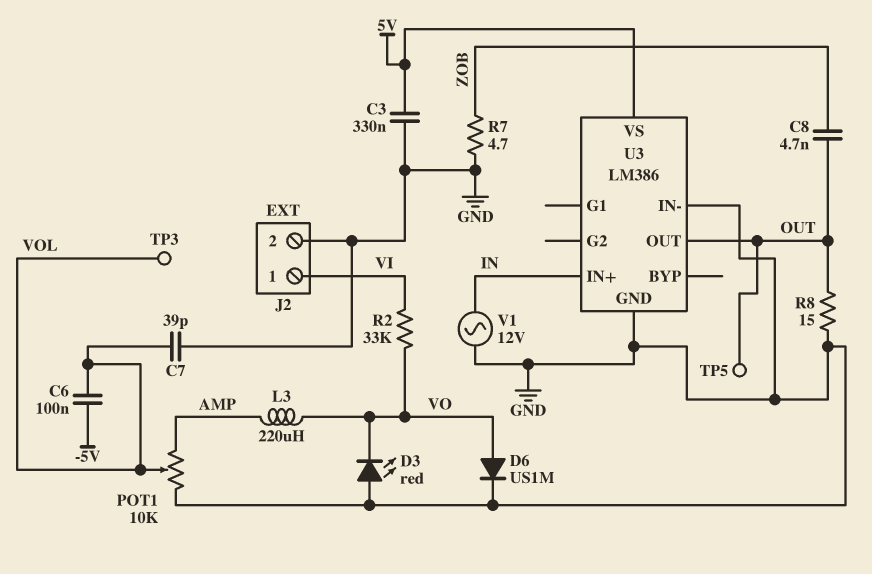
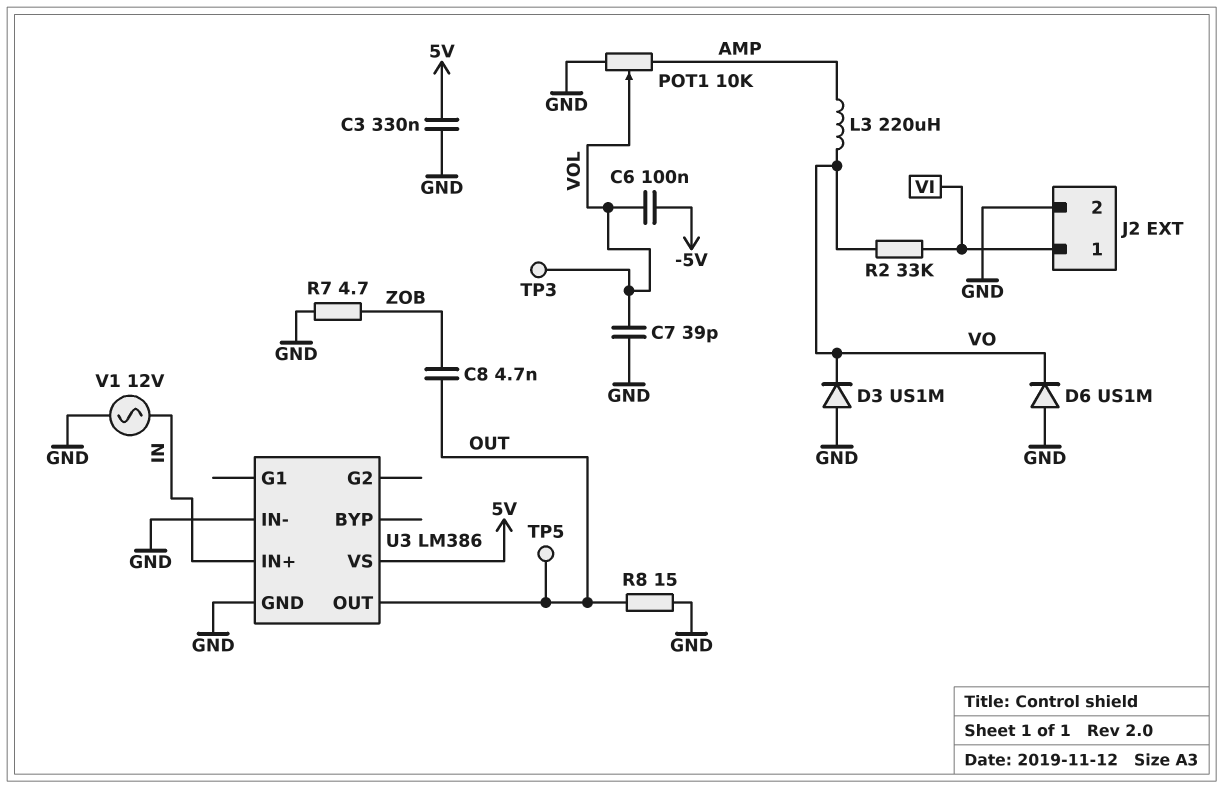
D3: LED red (A GND, K VO) -> diode US1M (A GND, K VO)
D6: diode US1M (A VO, K GND) -> diode US1M (A GND, K VO)

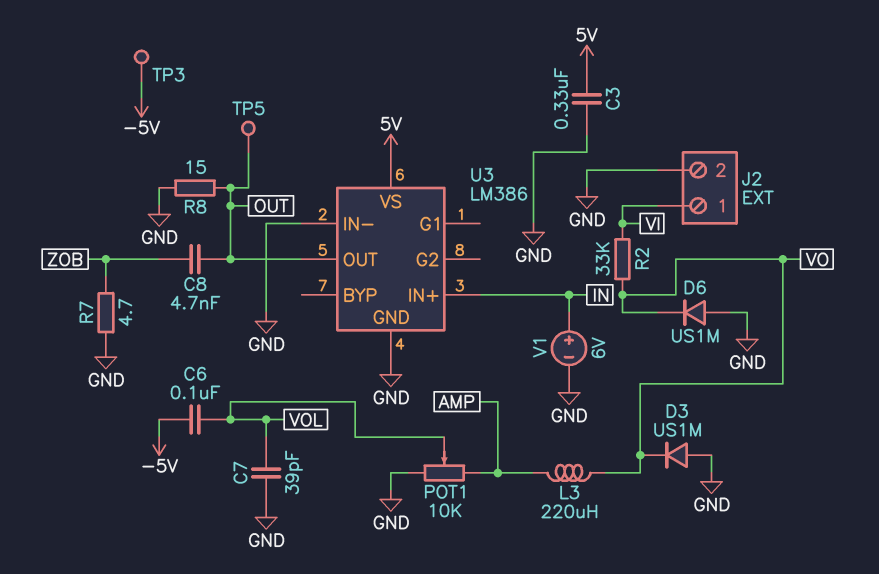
TP3: test point (VOL) -> test point (-5V)
V1: AC 12V (GND, IN) -> 6V (plus IN, minus GND)

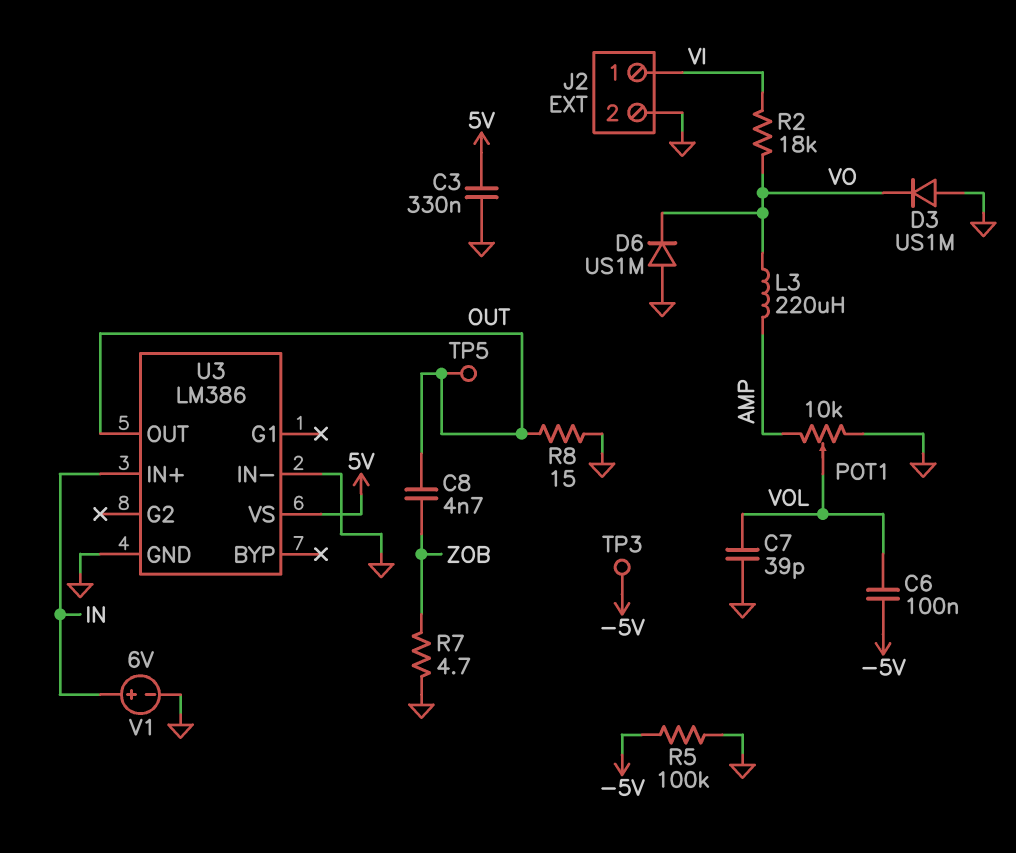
R2: 33k (VI, VO) -> 18k (VI, VO)
R5: none -> 100k (-5V, GND)

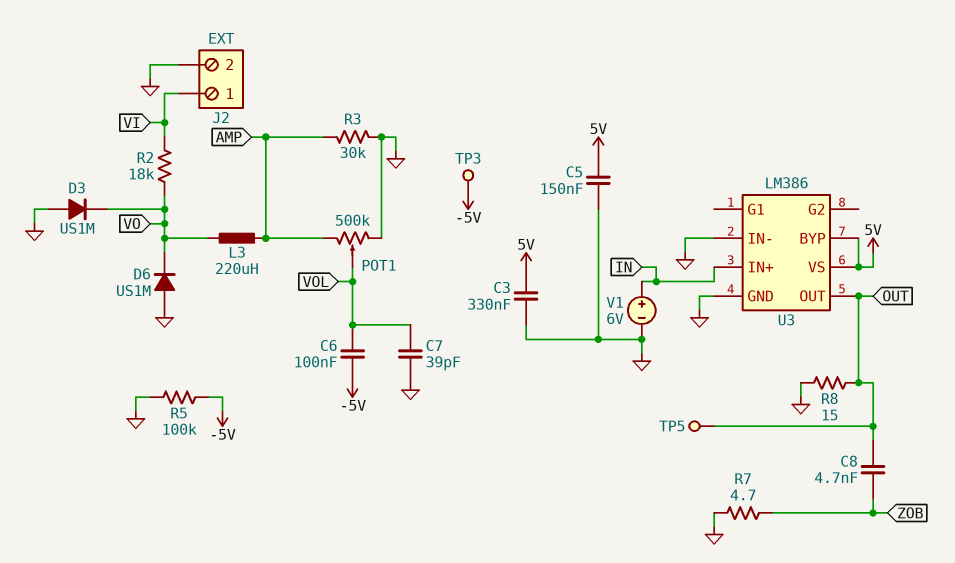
C5: none -> 150nF (5V, GND)
POT1: 10k (AMP, GND, wiper VOL) -> 500k (AMP, GND, wiper VOL)
R3: none -> 30k (AMP, GND)
U3 pin BYP: none -> 5V

